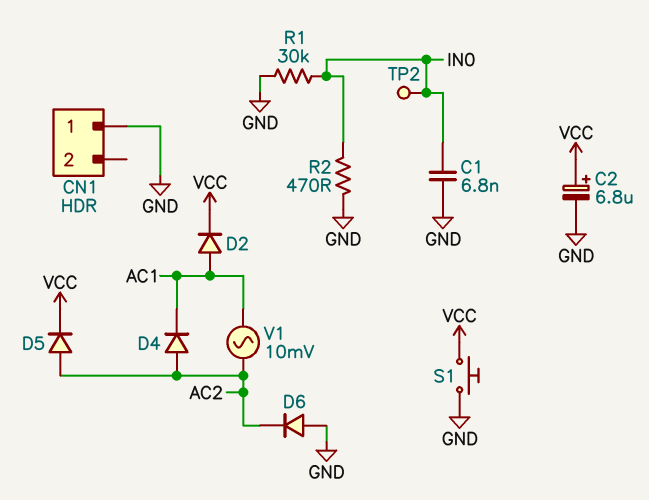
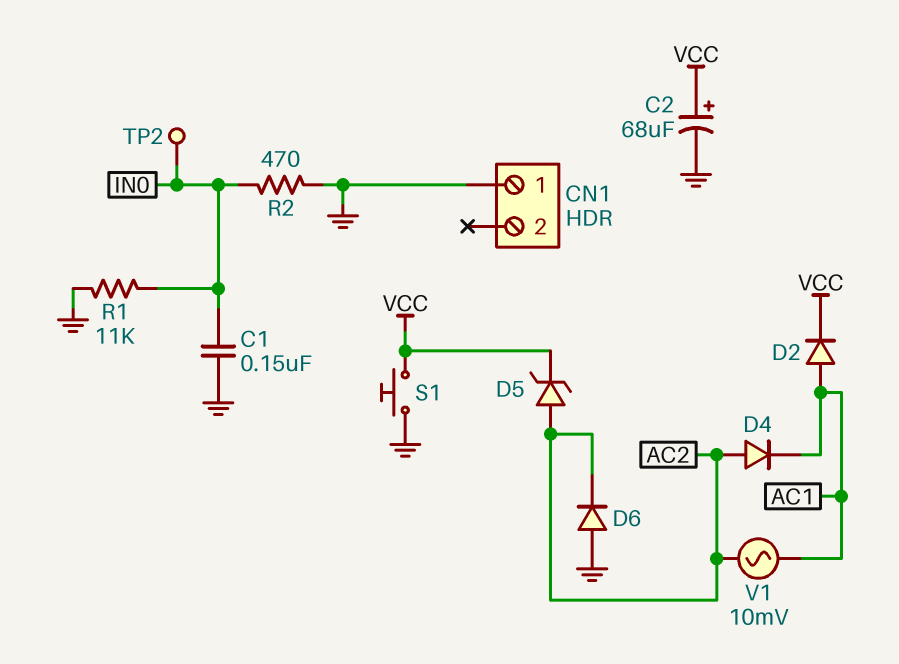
C1: 6.8nF (GND, IN0) -> 150nF (GND, IN0)
C2: 6.8uF (plus VCC, minus GND) -> 68uF (plus VCC, minus GND)
D5: diode (A AC2, K VCC) -> zener (A AC2, K VCC)
R1: 30k (GND, IN0) -> 11k (GND, IN0)

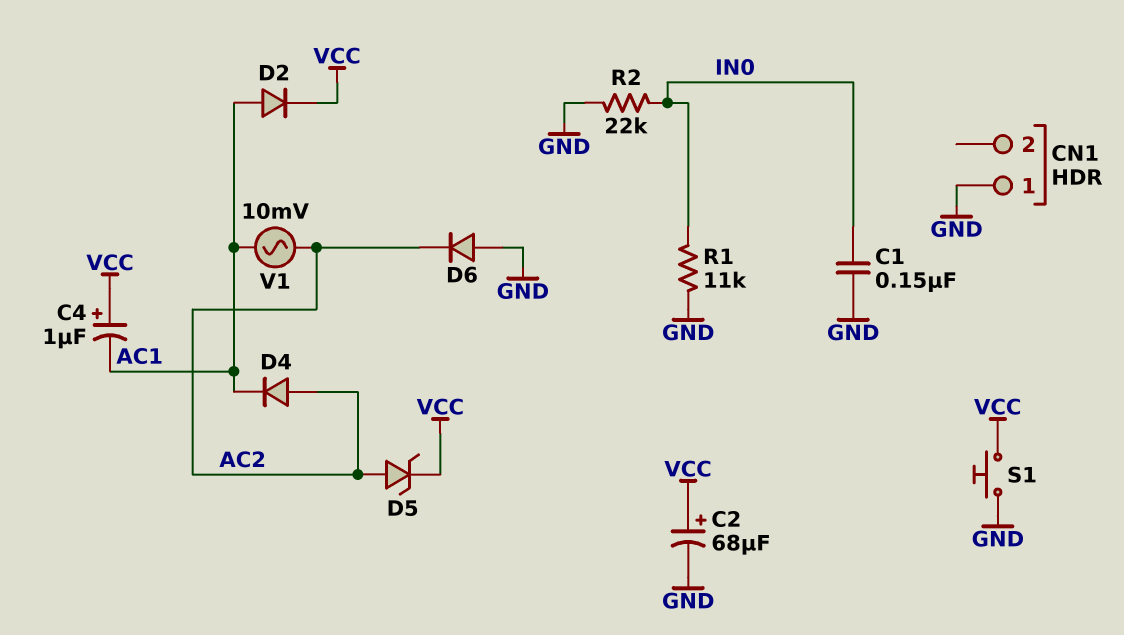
C4: none -> 1uF (plus VCC, minus AC1)
R2: 470 (GND, IN0) -> 22k (GND, IN0)
TP2: test point (IN0) -> none

